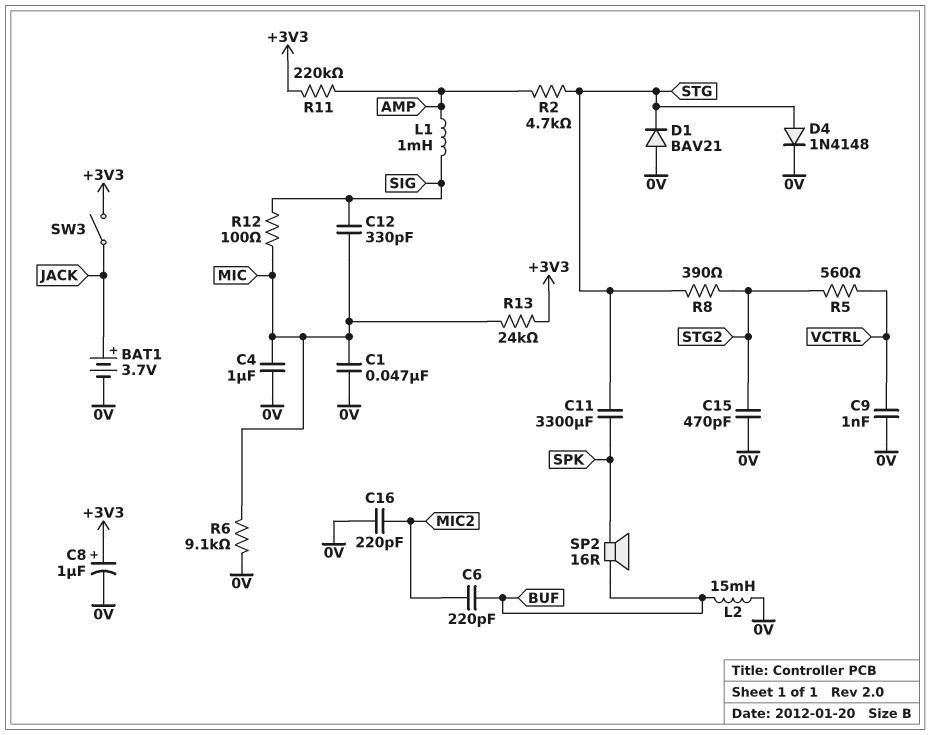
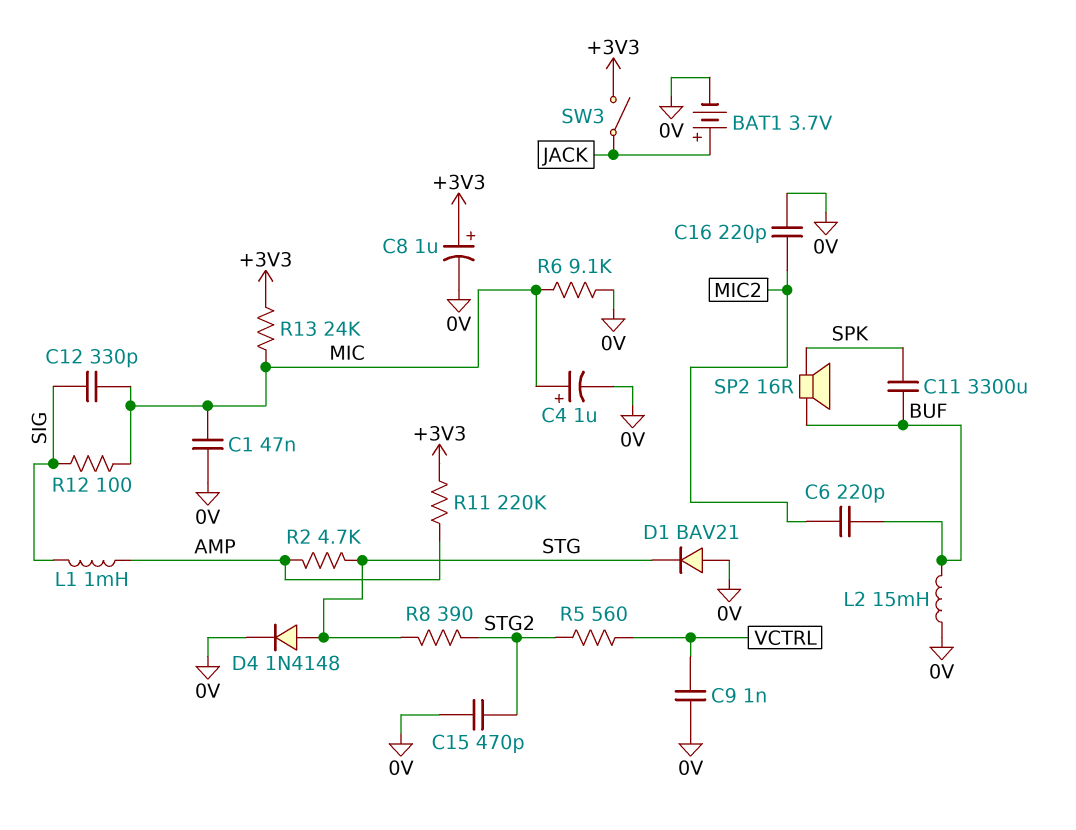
C4: 1uF (0V, MIC) -> 1uF (plus MIC, minus 0V)
C11: 3300uF (SPK, STG) -> 3300uF (BUF, SPK)

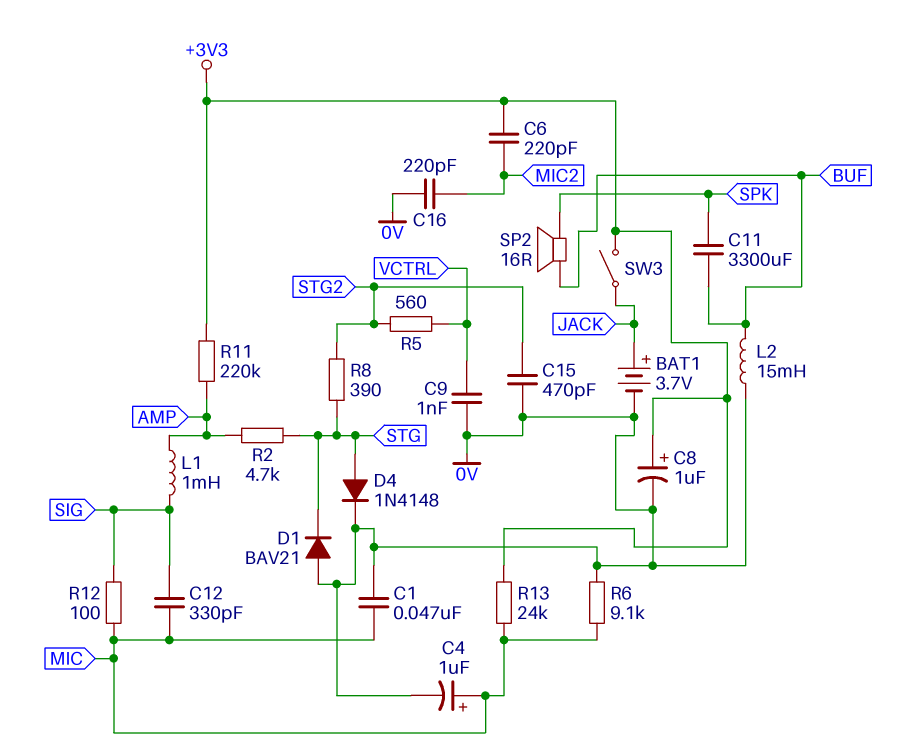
C6: 220pF (BUF, MIC2) -> 220pF (+3V3, MIC2)

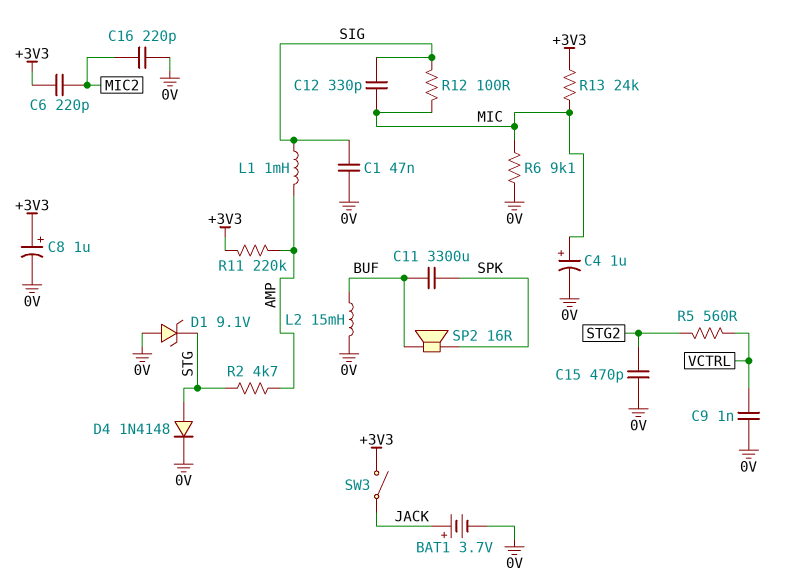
C1: 47nF (0V, MIC) -> 47nF (0V, SIG)
D1: diode BAV21 (A 0V, K STG) -> zener 9.1V (A 0V, K STG)
R8: 390 (STG, STG2) -> none

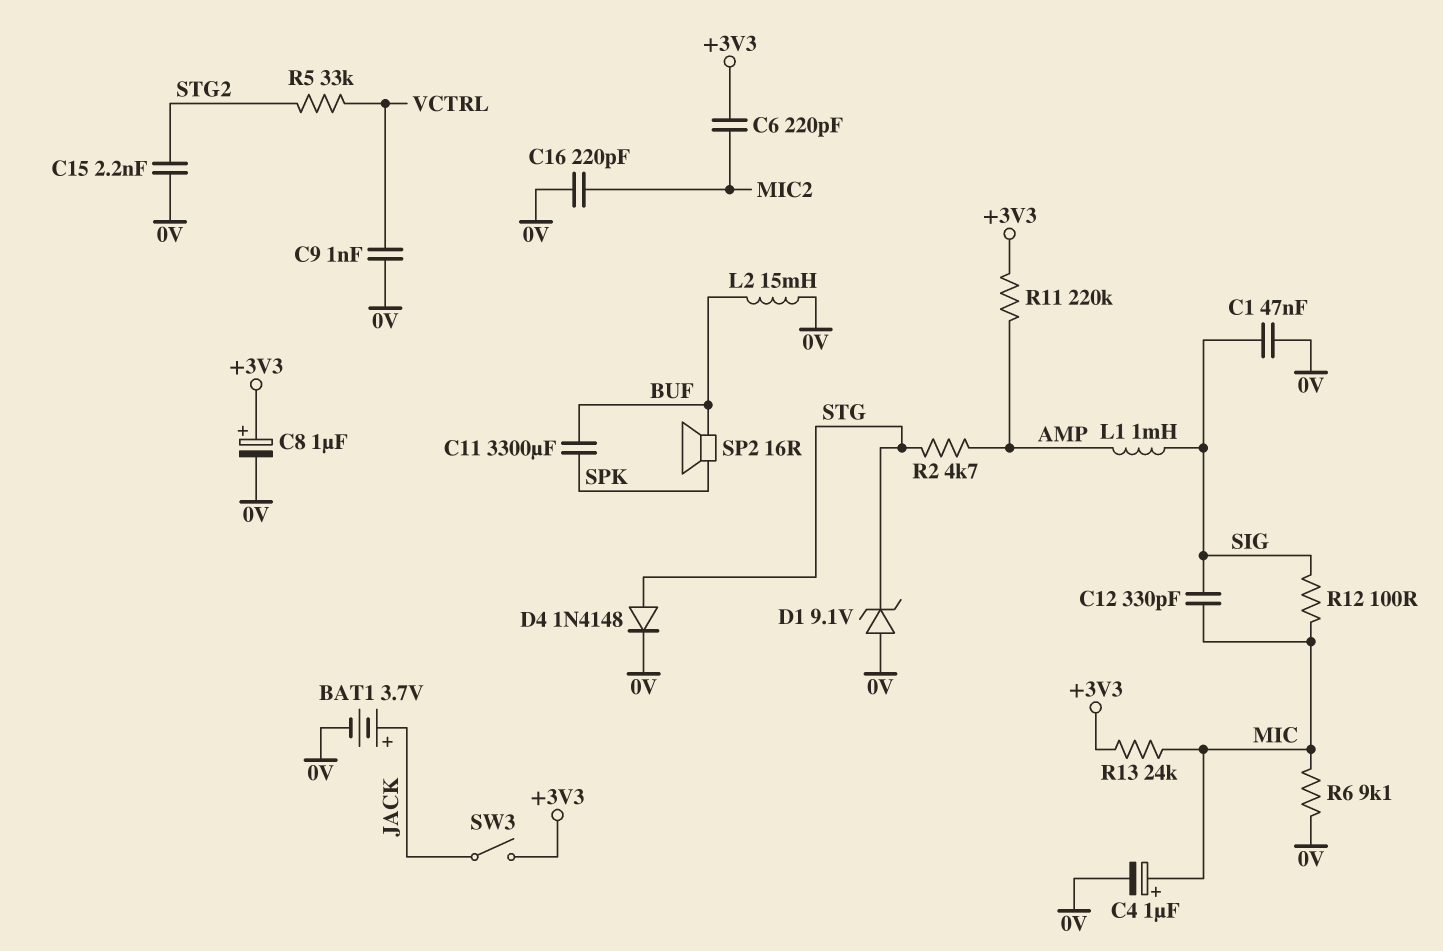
C15: 470pF (0V, STG2) -> 2.2nF (0V, STG2)
R5: 560 (STG2, VCTRL) -> 33k (STG2, VCTRL)

